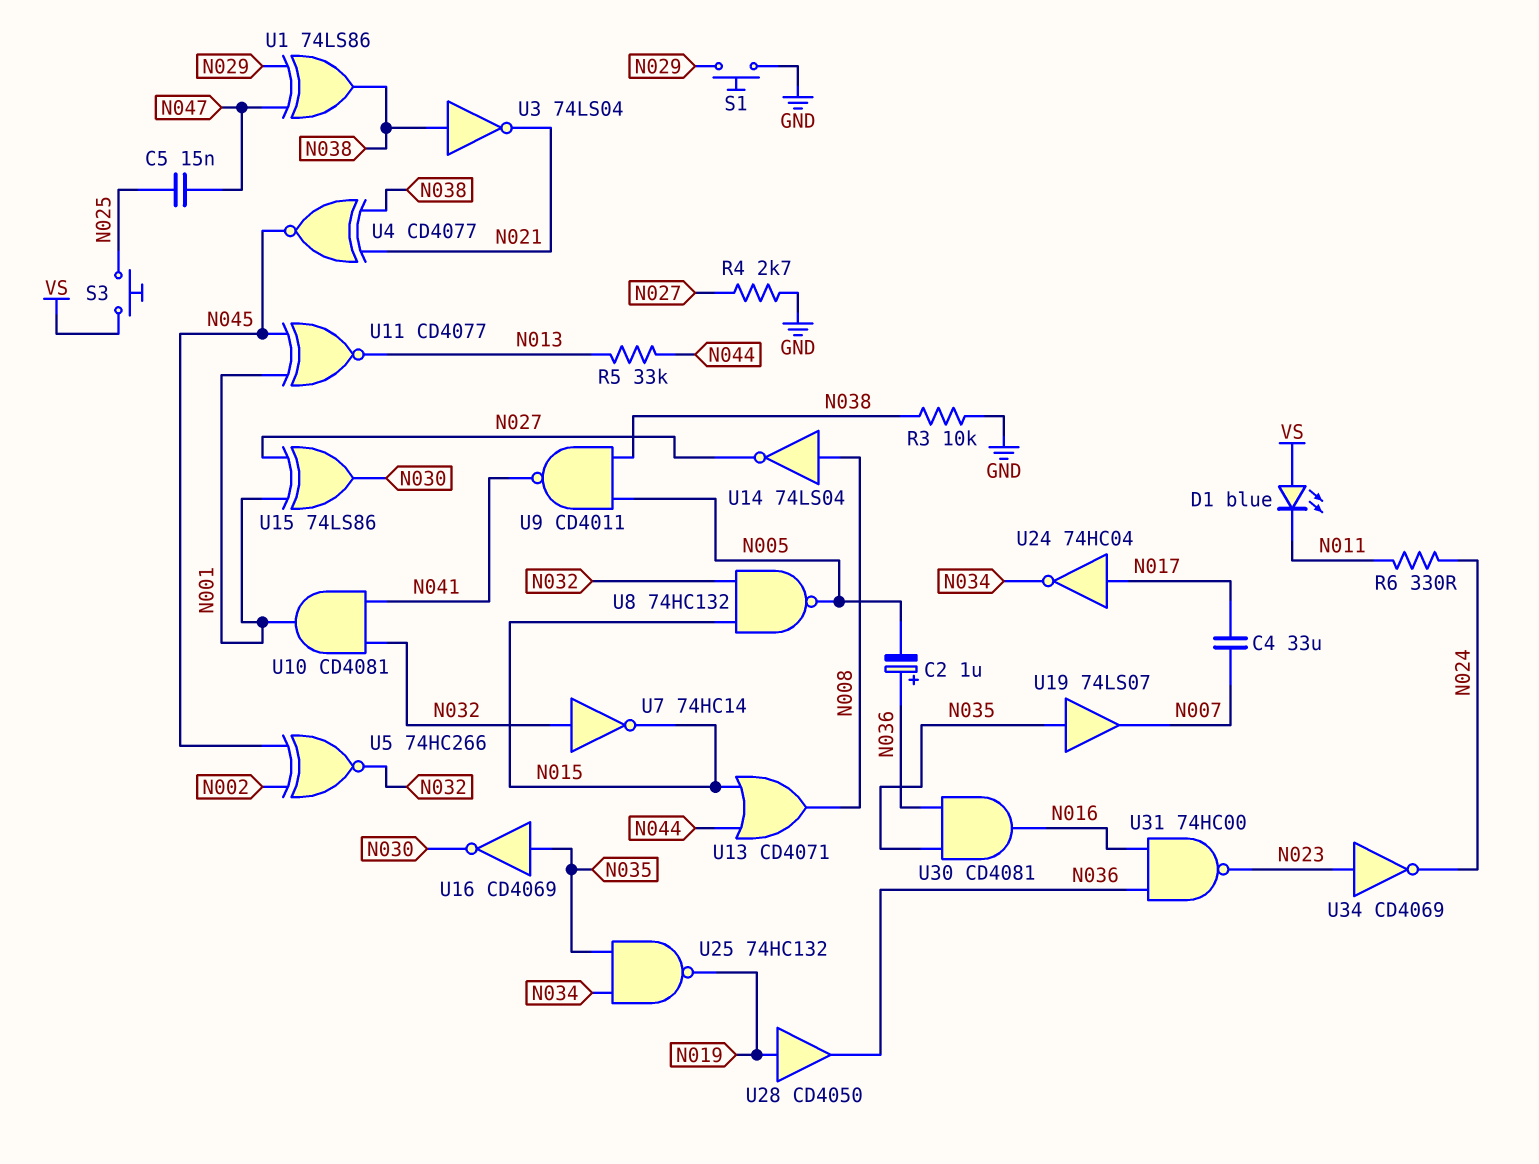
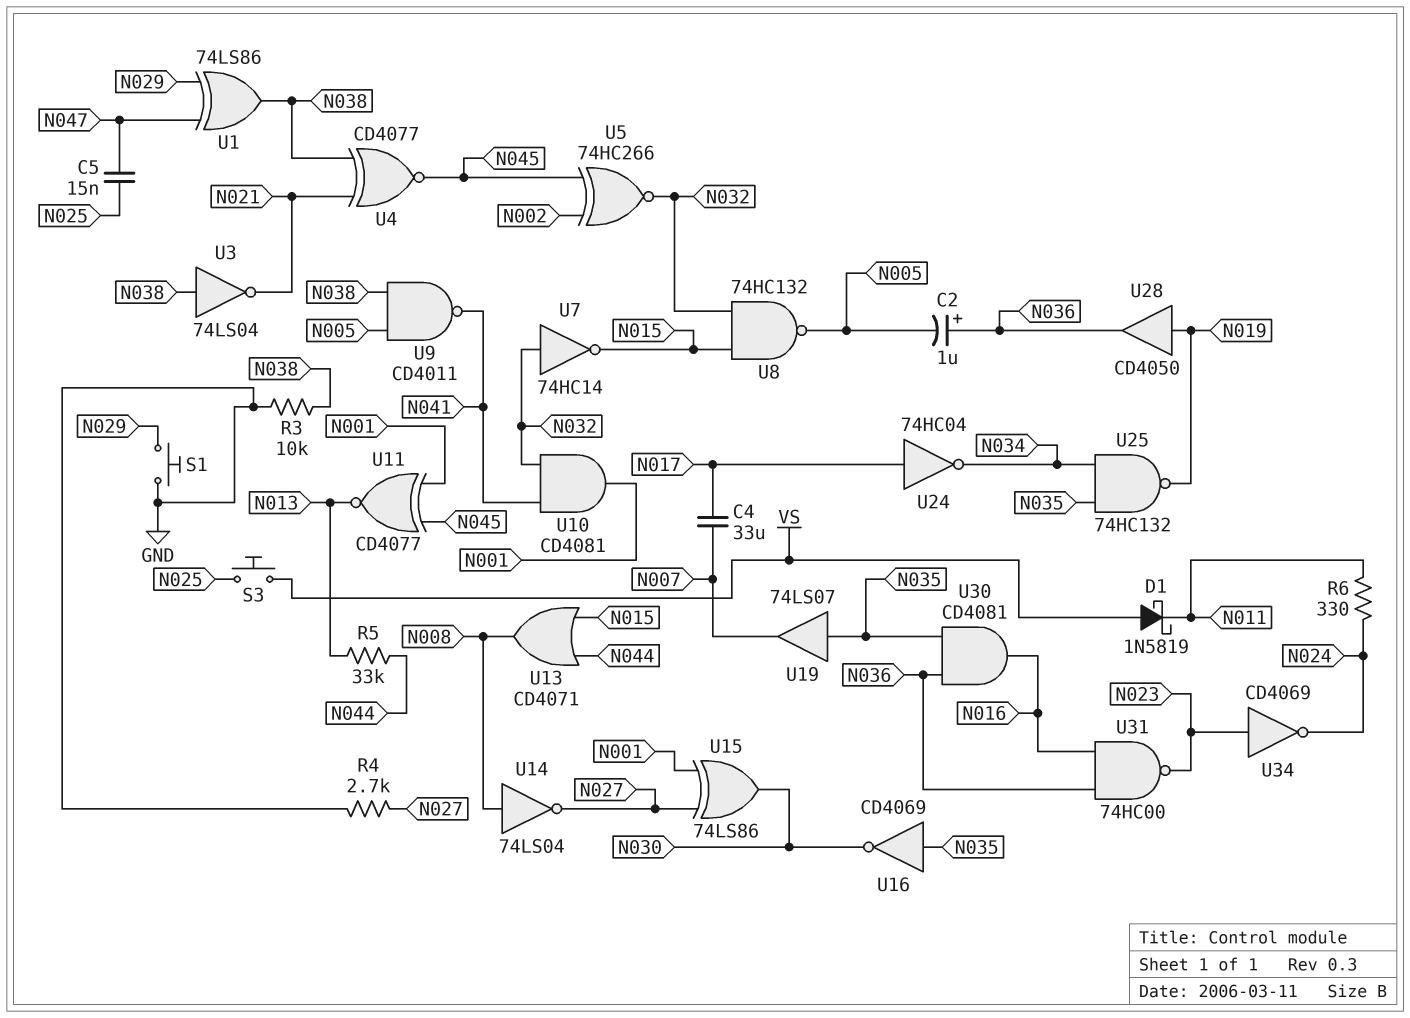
D1: LED blue (A VS, K N011) -> schottky 1N5819 (A VS, K N011)

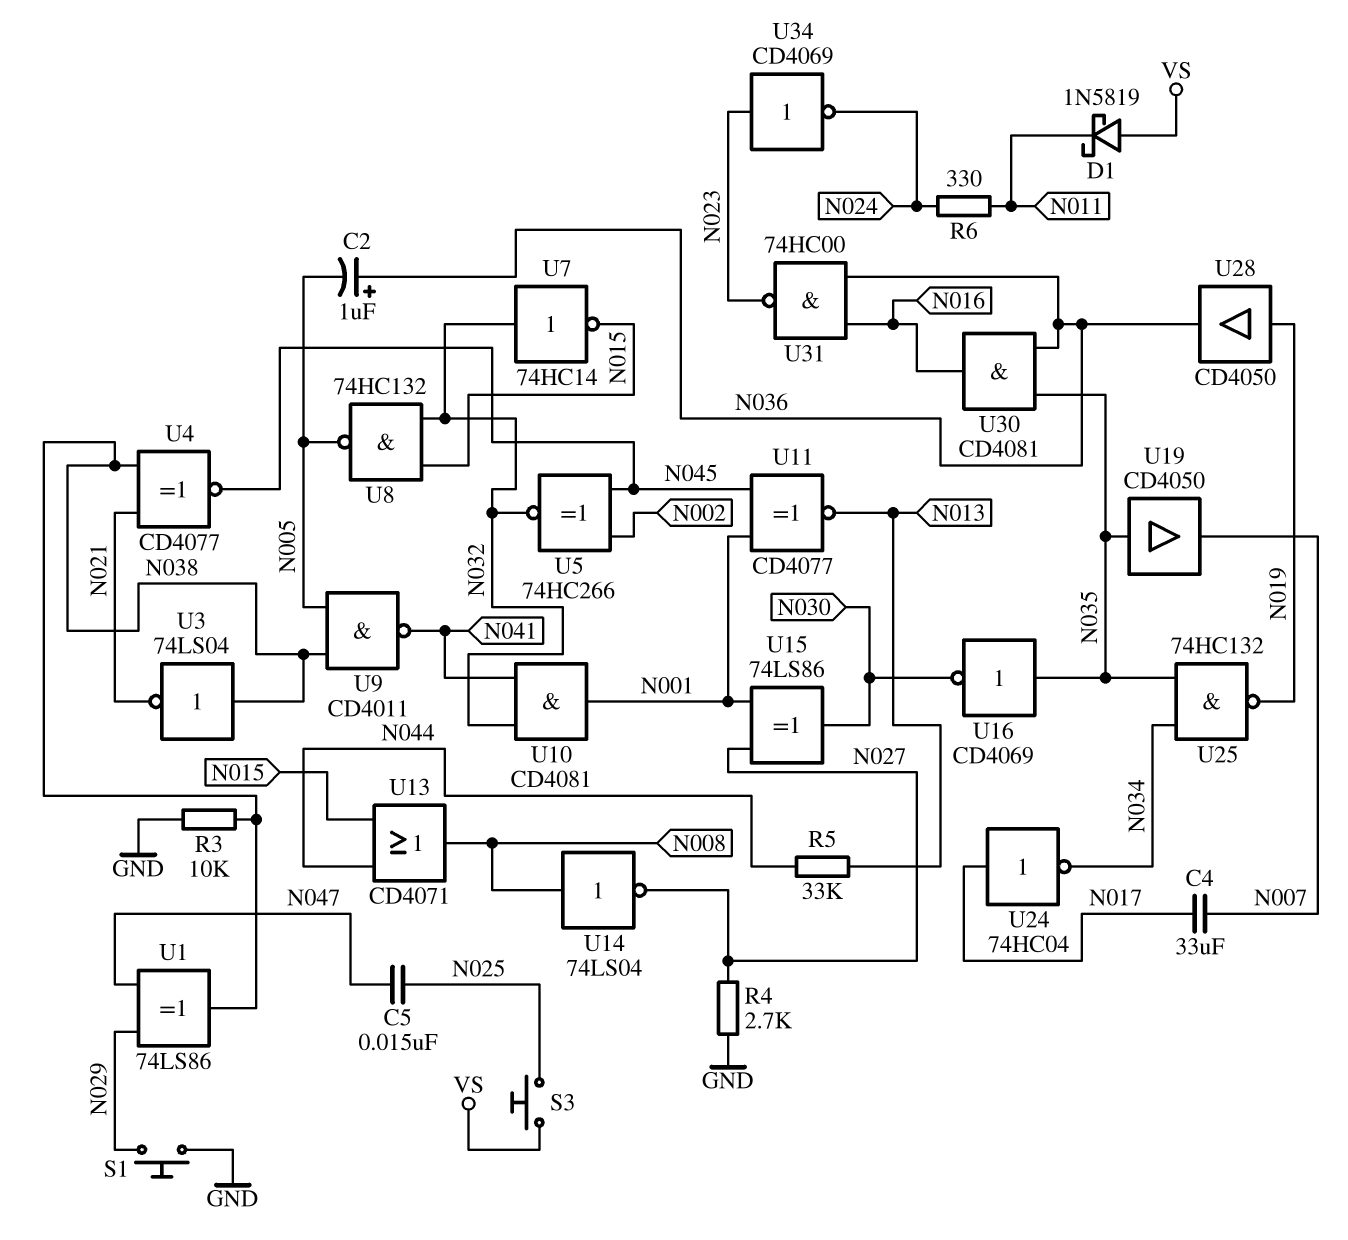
U19: buffer 74LS07 (in N035, out N007) -> buffer CD4050 (in N035, out N007)

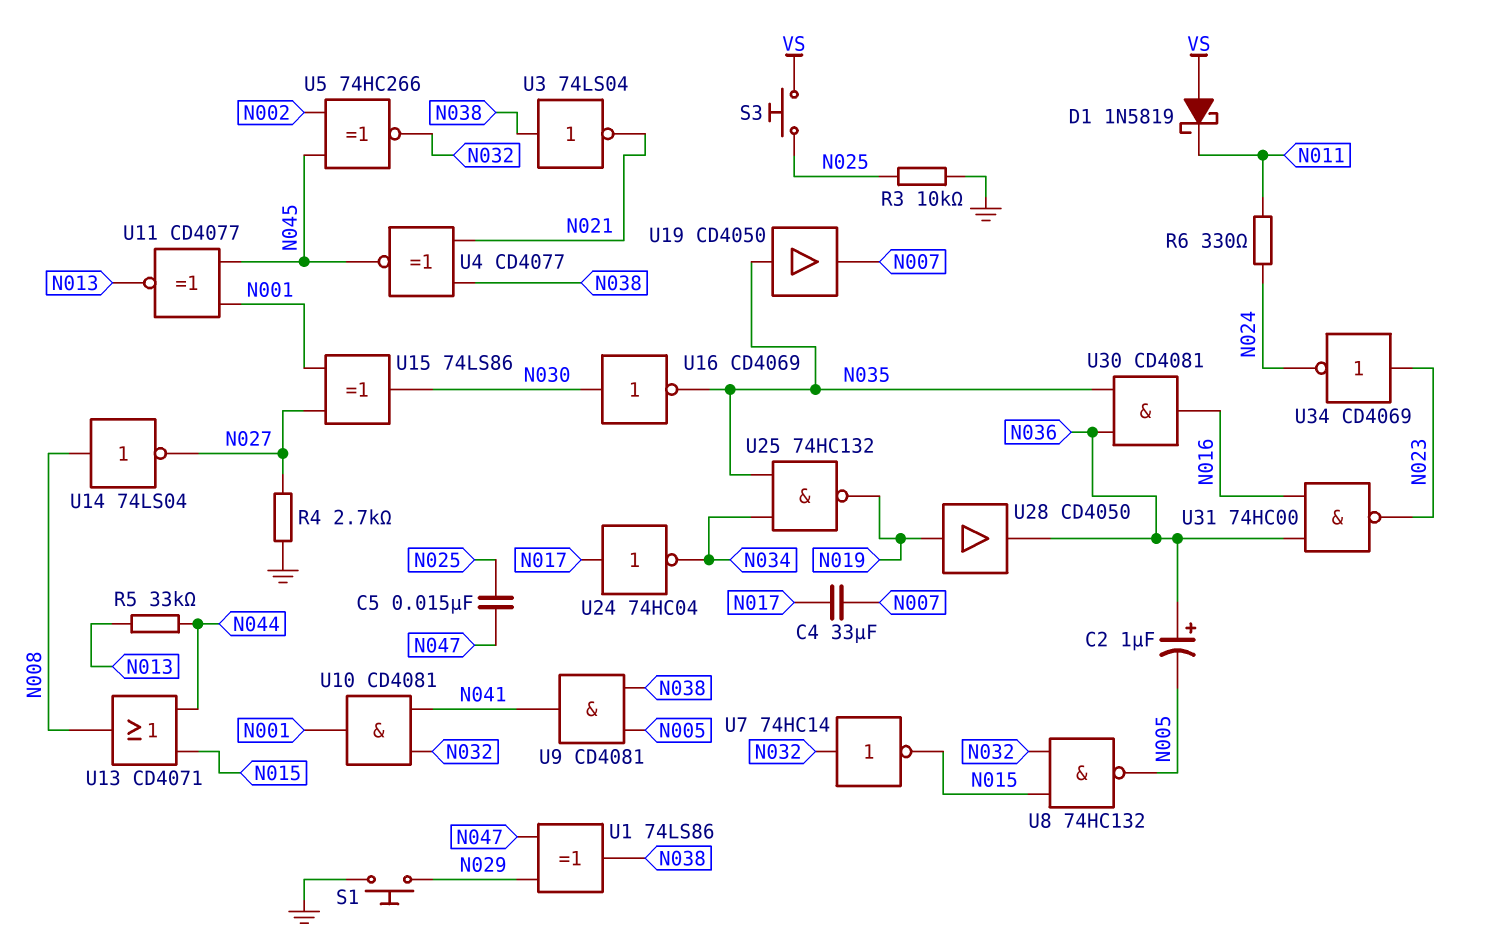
R3: 10k (GND, N038) -> 10k (GND, N025)
U9: NAND CD4011 (in N005, in N038, out N041) -> AND CD4081 (in N005, in N038, out N041)
U16: NOT CD4069 (in N035, out N030) -> NOT CD4069 (in N030, out N035)

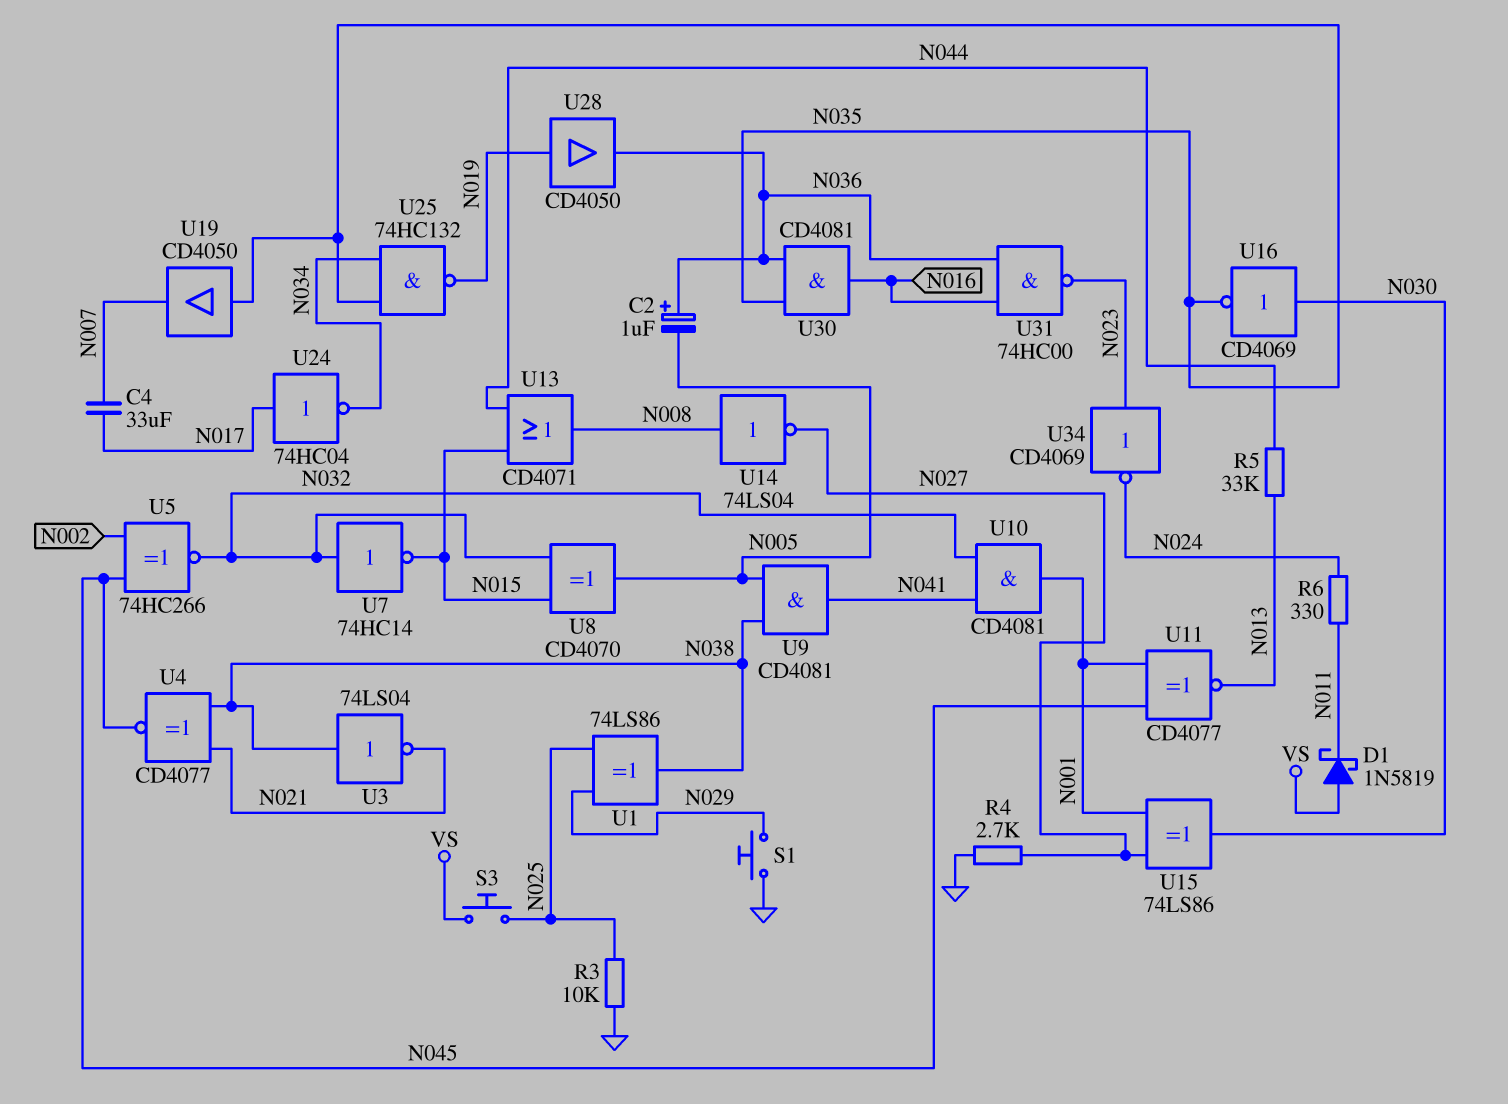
C5: 15nF (N025, N047) -> none
U1: XOR 74LS86 (in N029, in N047, out N038) -> XOR 74LS86 (in N025, in N029, out N038)
U8: NAND 74HC132 (in N015, in N032, out N005) -> XOR CD4070 (in N015, in N032, out N005)

